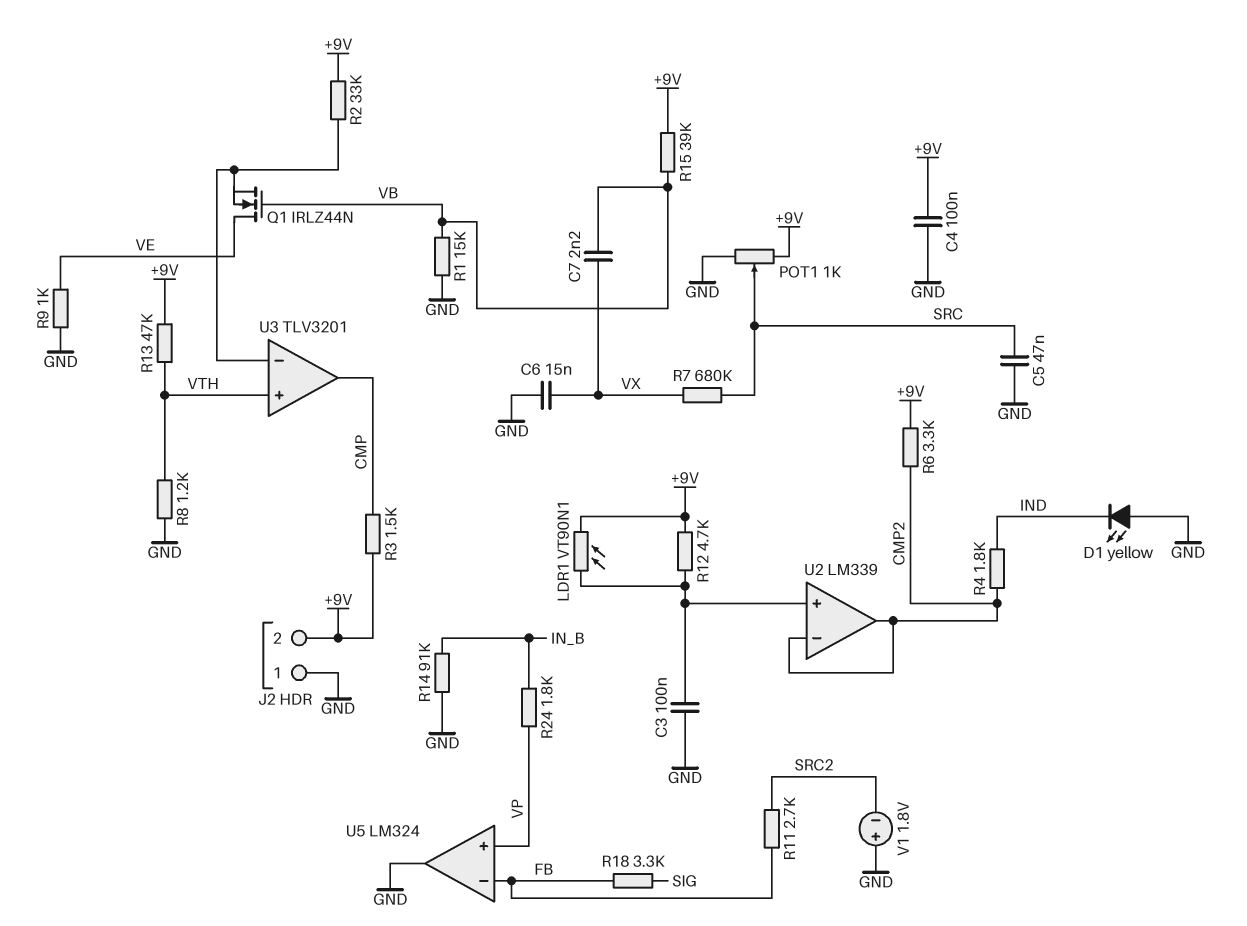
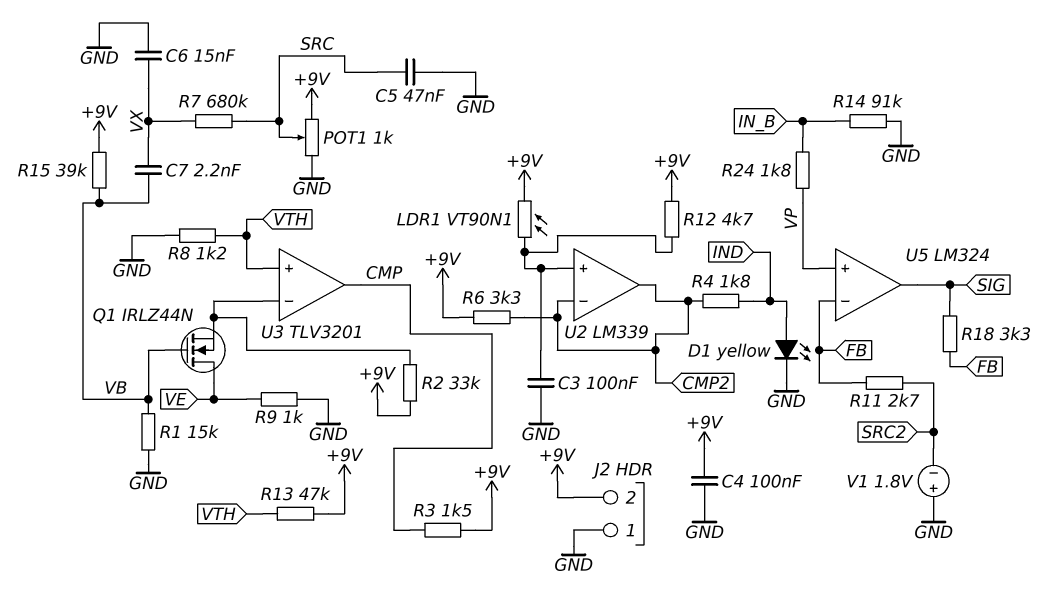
D1: LED yellow (A GND, K IND) -> LED yellow (A IND, K GND)
U5 pin out: GND -> SIG

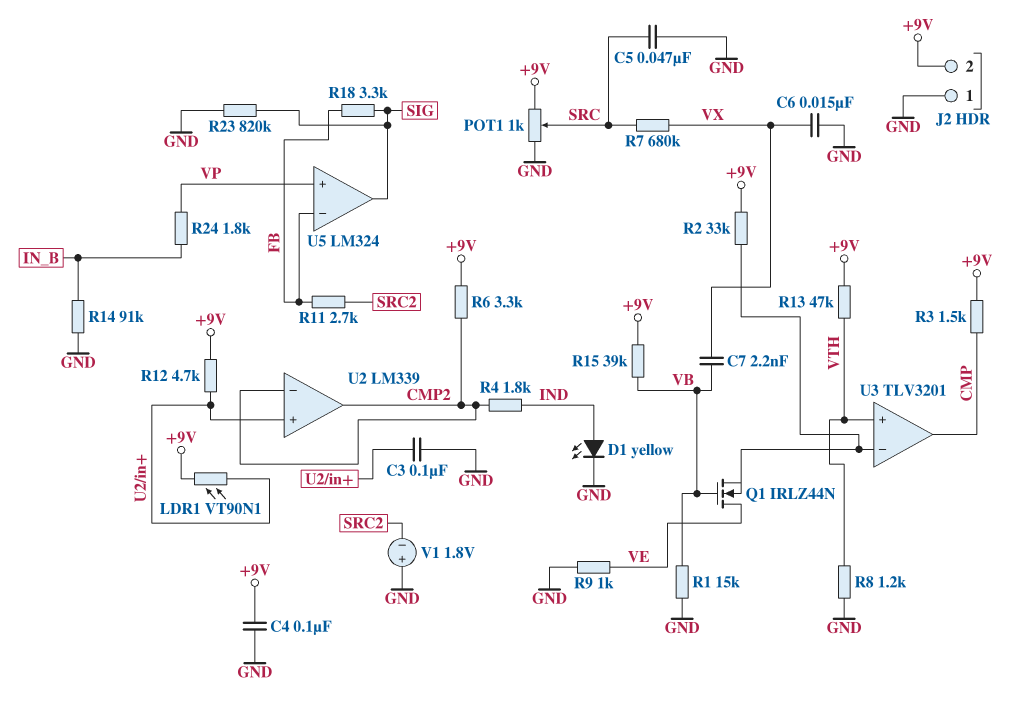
R23: none -> 820k (GND, SIG)

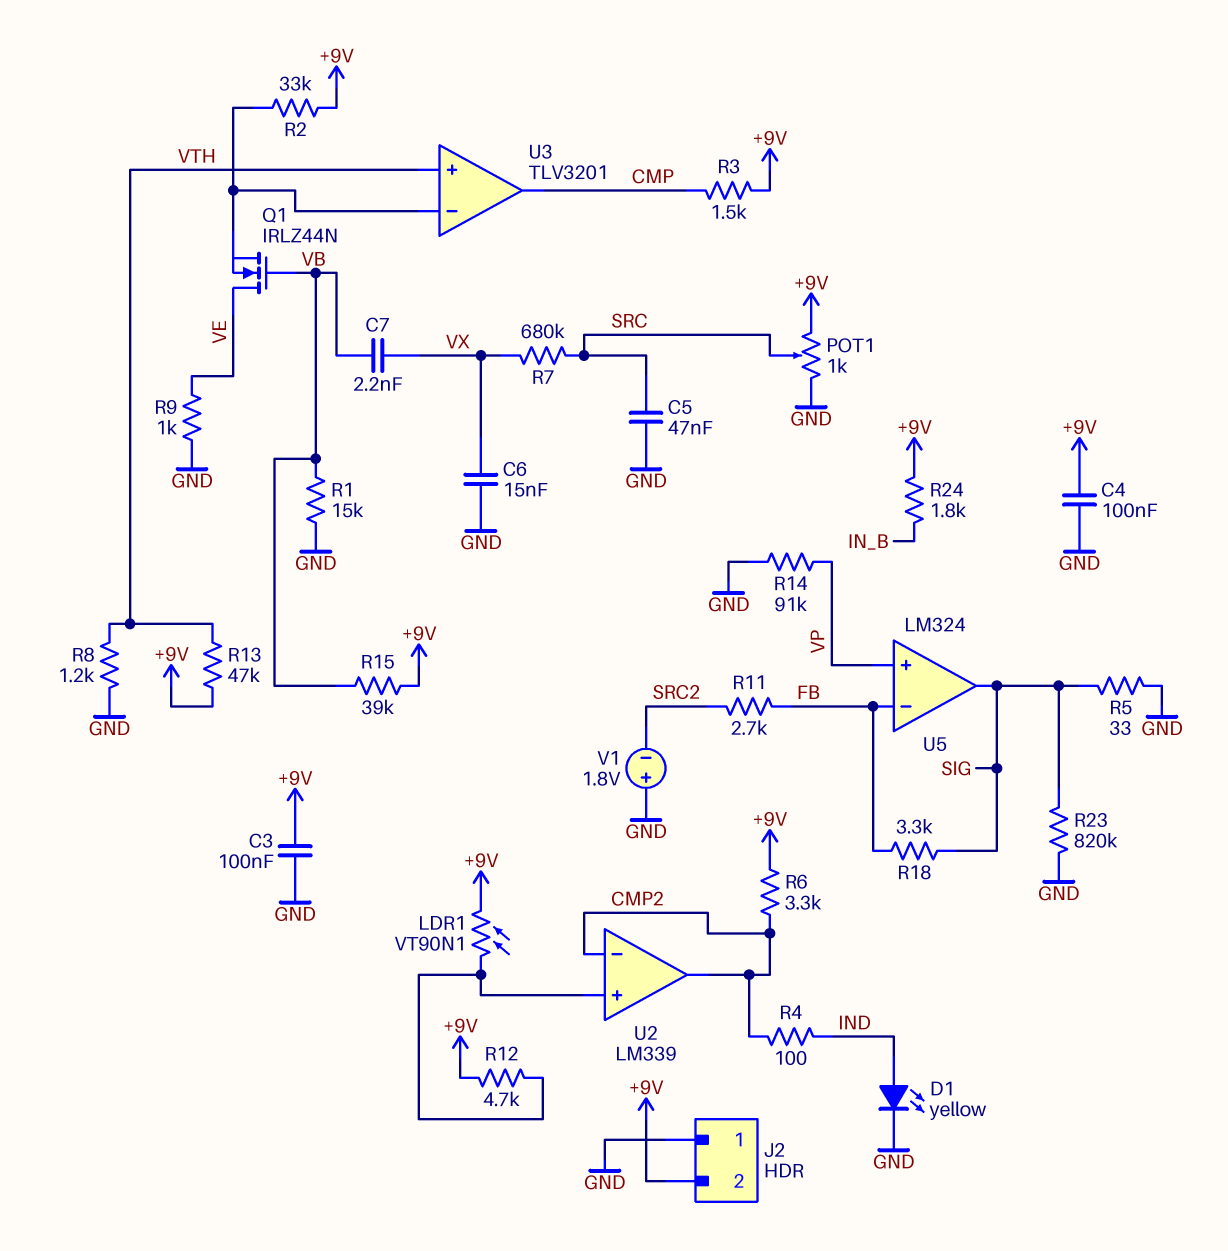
C3: 100nF (GND, U2/in+) -> 100nF (+9V, GND)
R4: 1.8k (CMP2, IND) -> 100 (CMP2, IND)
R5: none -> 33 (GND, SIG)
R14: 91k (GND, IN_B) -> 91k (GND, VP)
R24: 1.8k (IN_B, VP) -> 1.8k (+9V, IN_B)

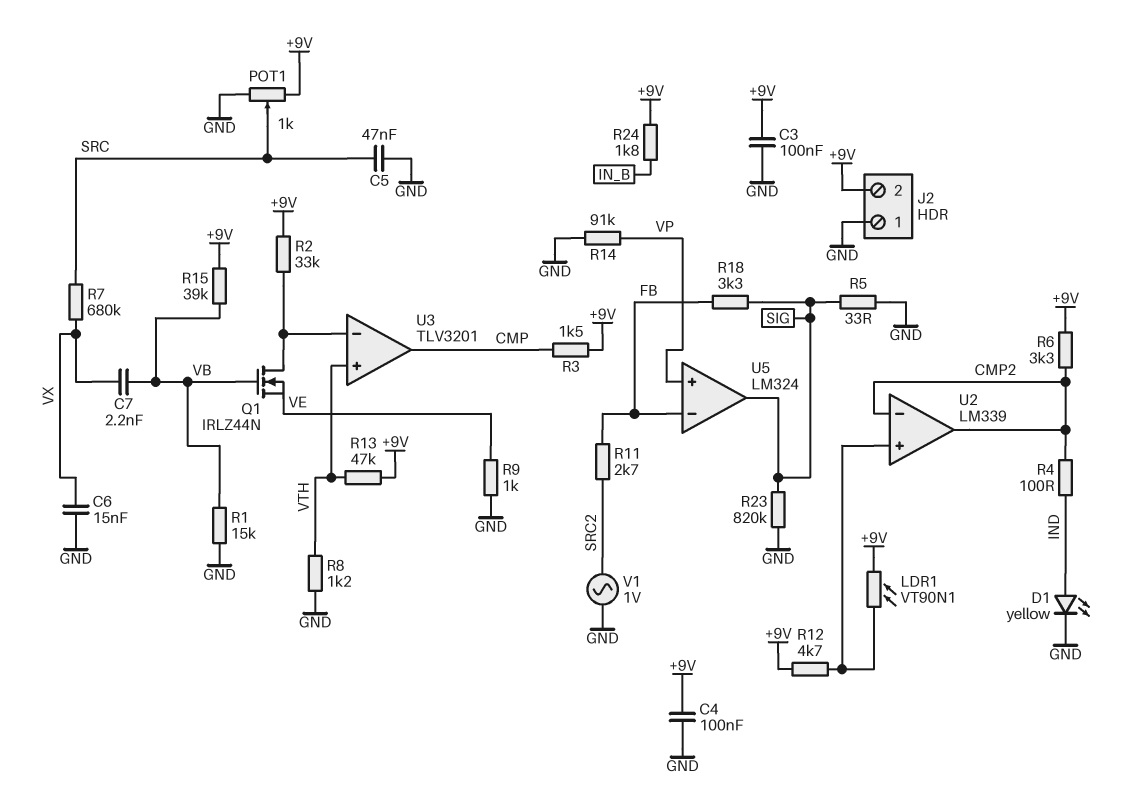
Q1: NMOS IRLZ44N (G VB, D VE, S U3/in-) -> NMOS IRLZ44N (G VB, D U3/in-, S VE)
V1: 1.8V (plus GND, minus SRC2) -> AC 1V (GND, SRC2)

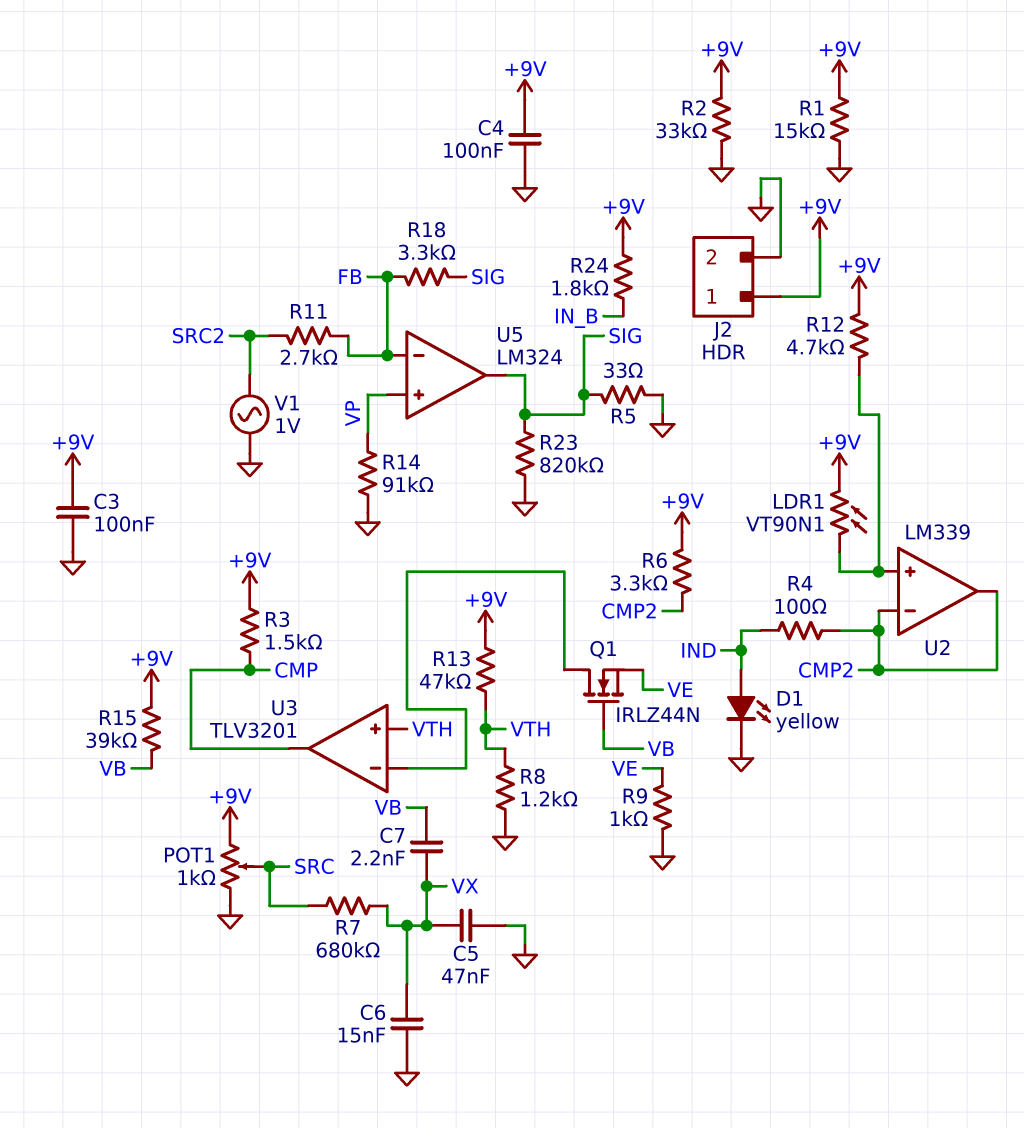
C5: 47nF (GND, SRC) -> 47nF (GND, VX)
J2 pin 1: GND -> +9V
J2 pin 2: +9V -> GND
R1: 15k (GND, VB) -> 15k (+9V, GND)
R2: 33k (+9V, U3/in-) -> 33k (+9V, GND)

